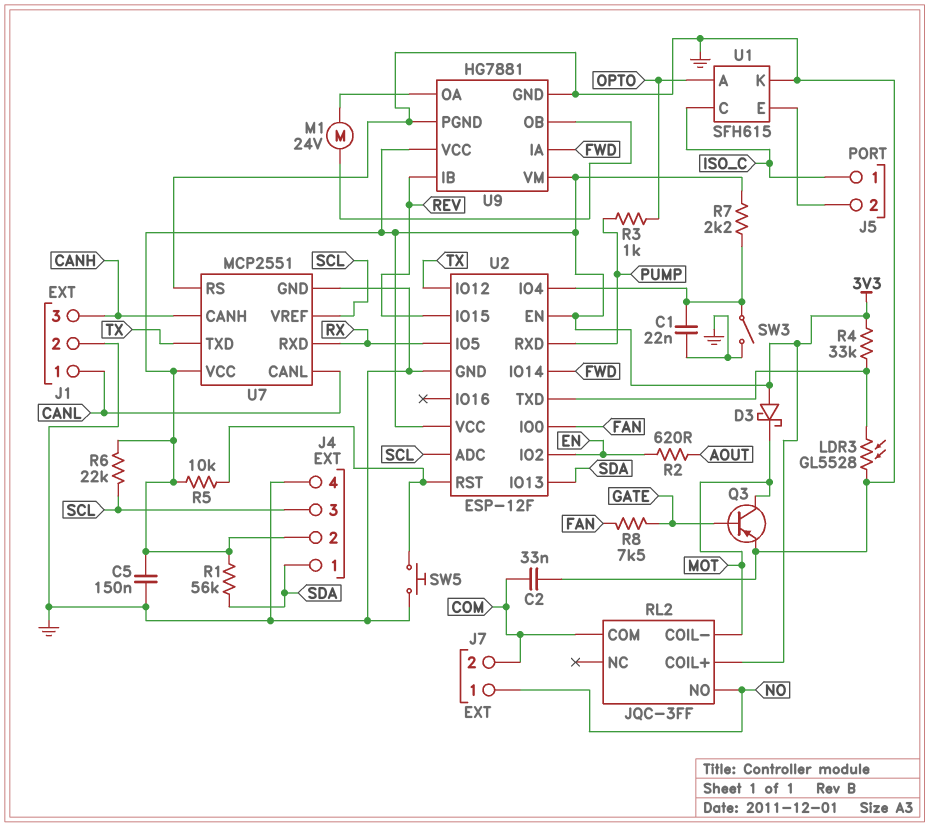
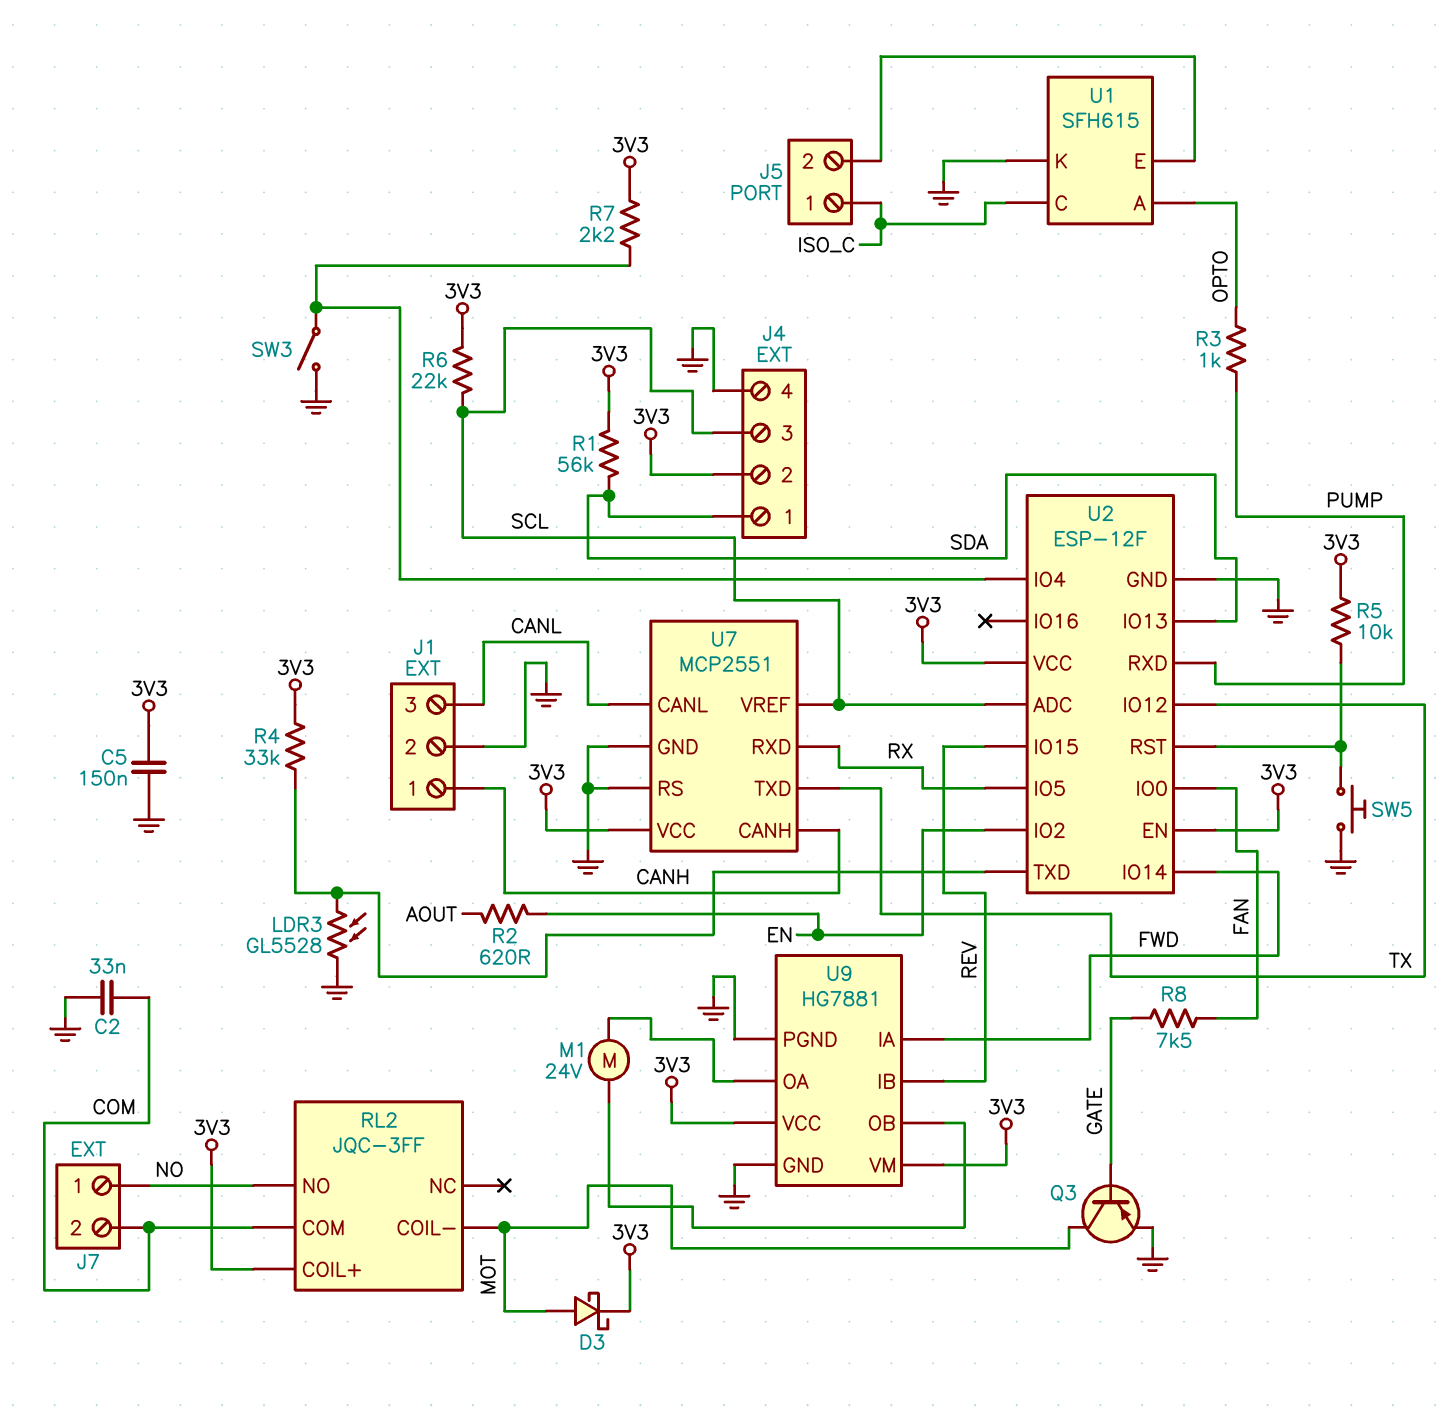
C1: 22nF (GND, U2/IO4) -> none
D3: schottky (A 3V3, K MOT) -> schottky (A MOT, K 3V3)
J1 pin 1: CANL -> CANH
J1 pin 3: CANH -> CANL

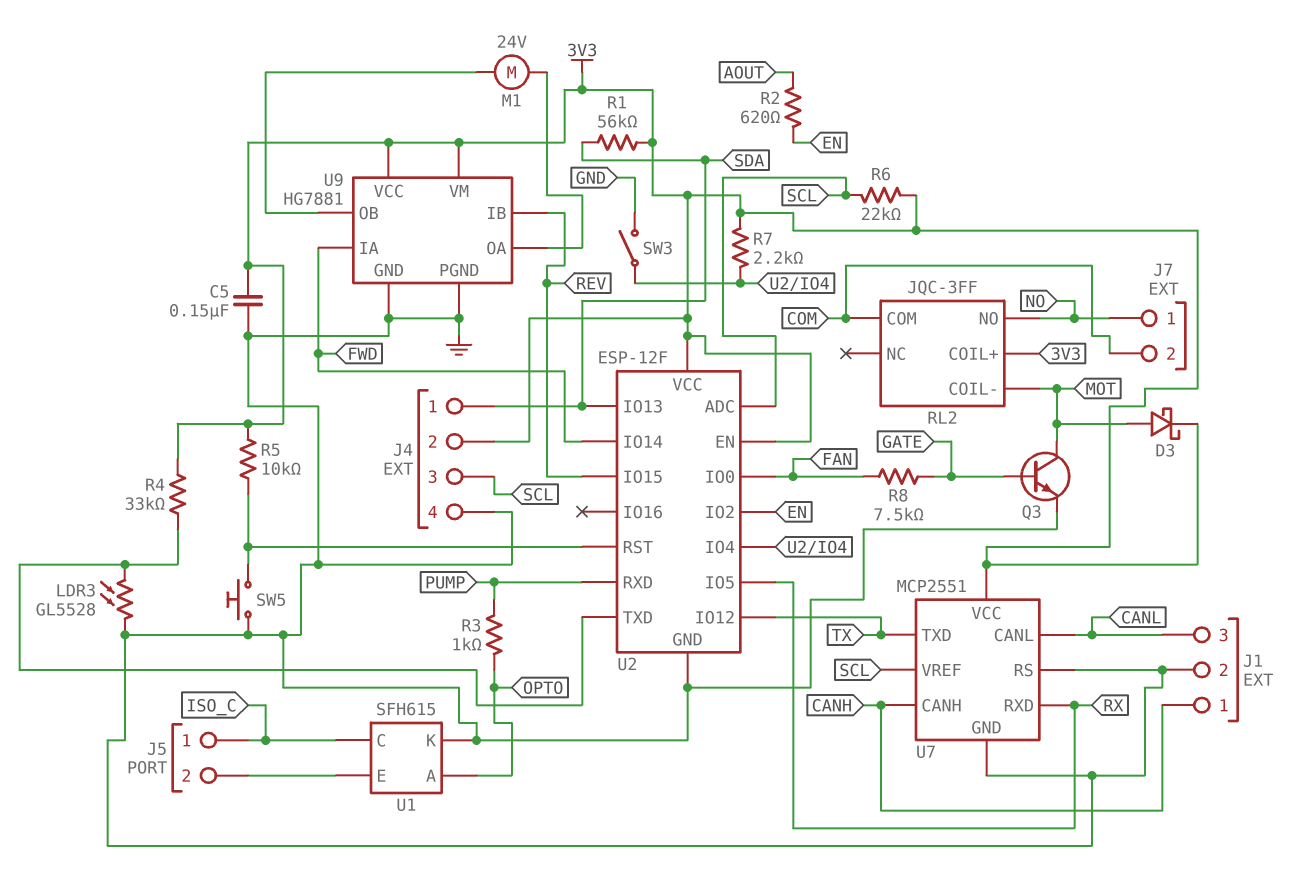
C2: 33nF (COM, GND) -> none
Q3: PNP (B GATE, C MOT, E GND) -> NPN (B GATE, C MOT, E GND)

